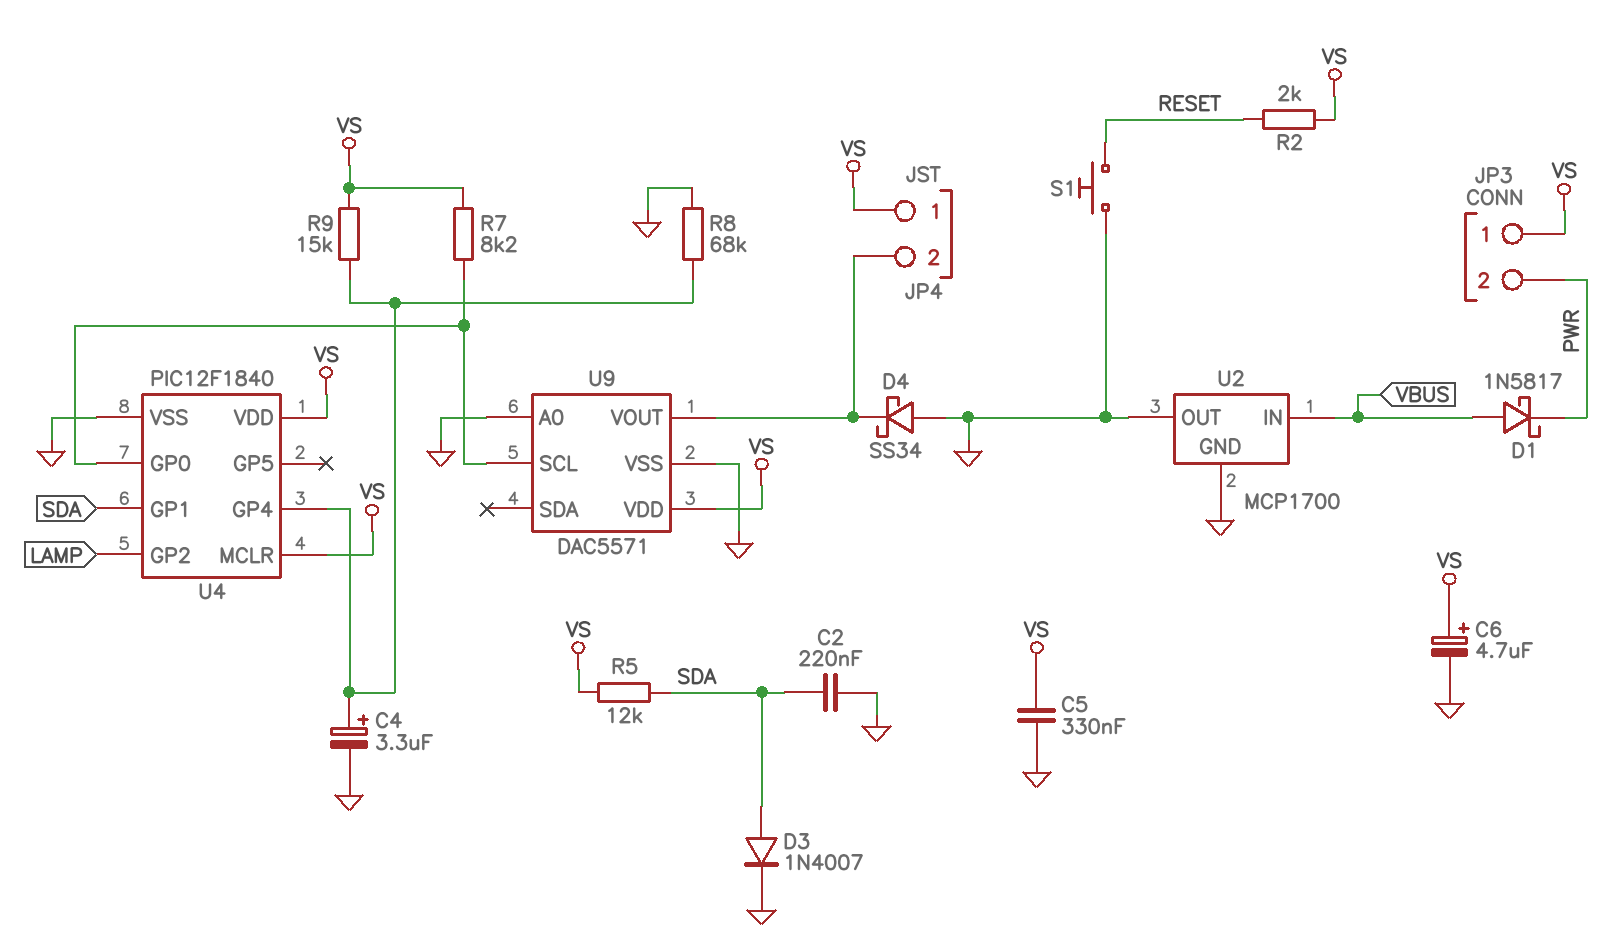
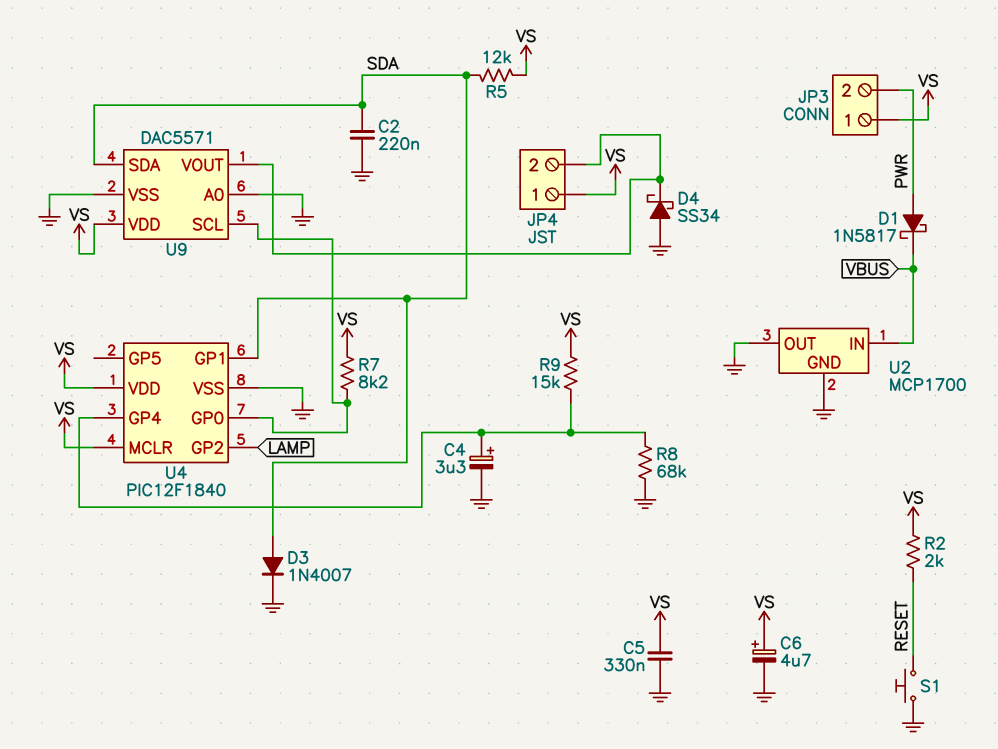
D1: schottky 1N5817 (A VBUS, K PWR) -> schottky 1N5817 (A PWR, K VBUS)
U9 pin SDA: none -> SDA

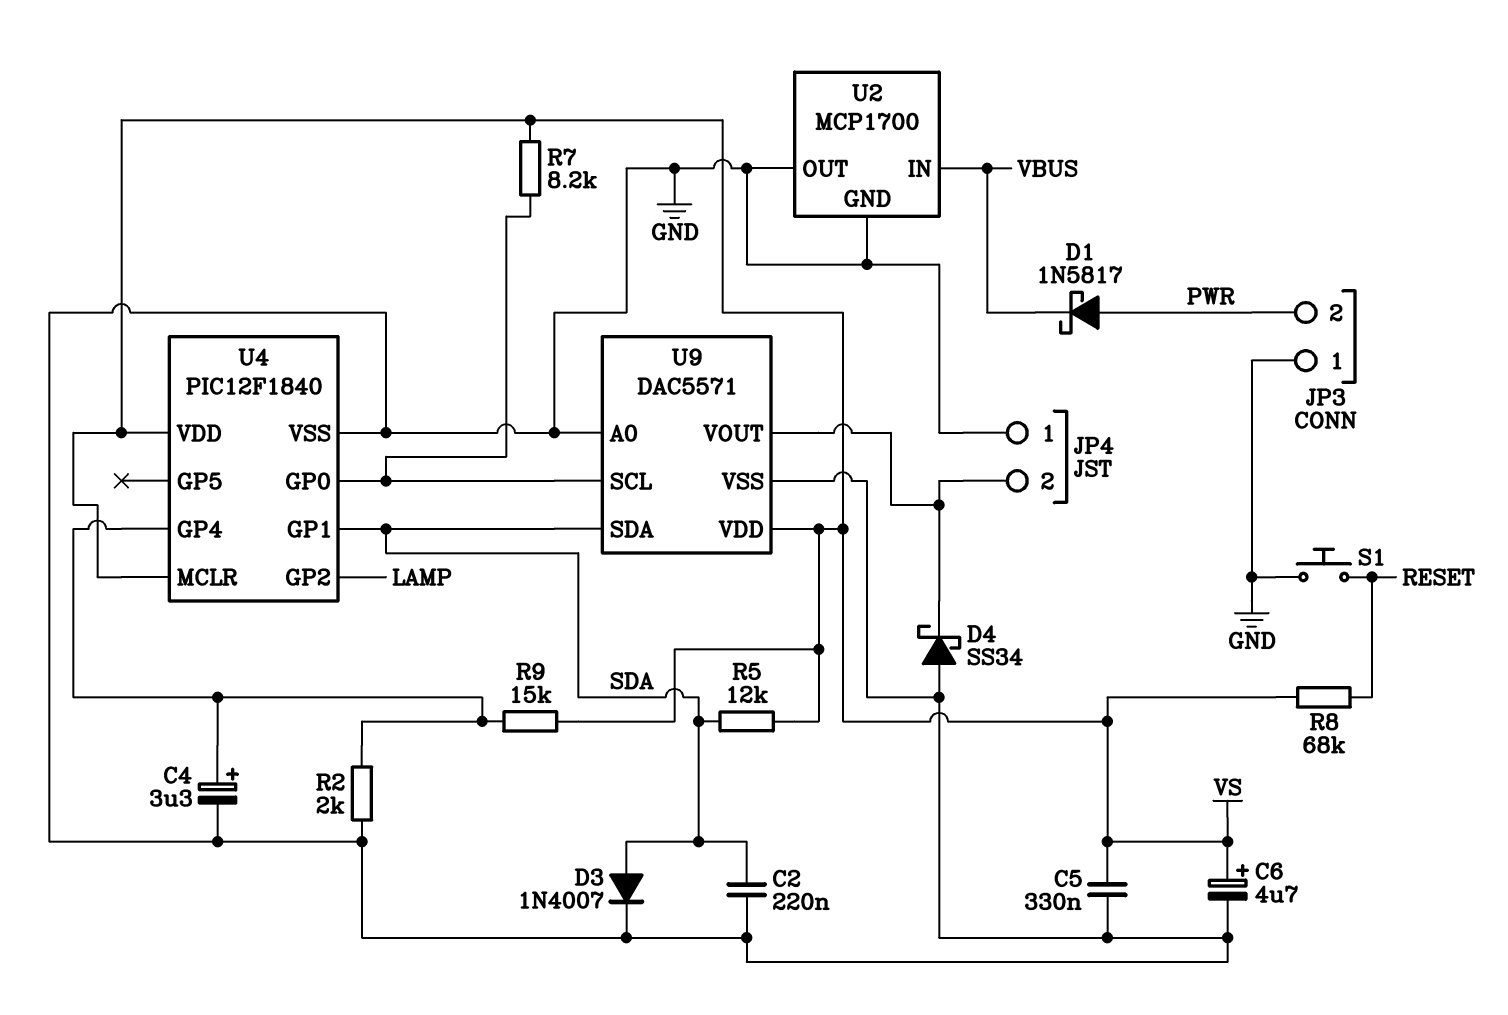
JP3 pin 1: VS -> GND
JP4 pin 1: VS -> GND
R2: 2k (RESET, VS) -> 2k (GND, U4/GP4)
R8: 68k (GND, U4/GP4) -> 68k (RESET, VS)

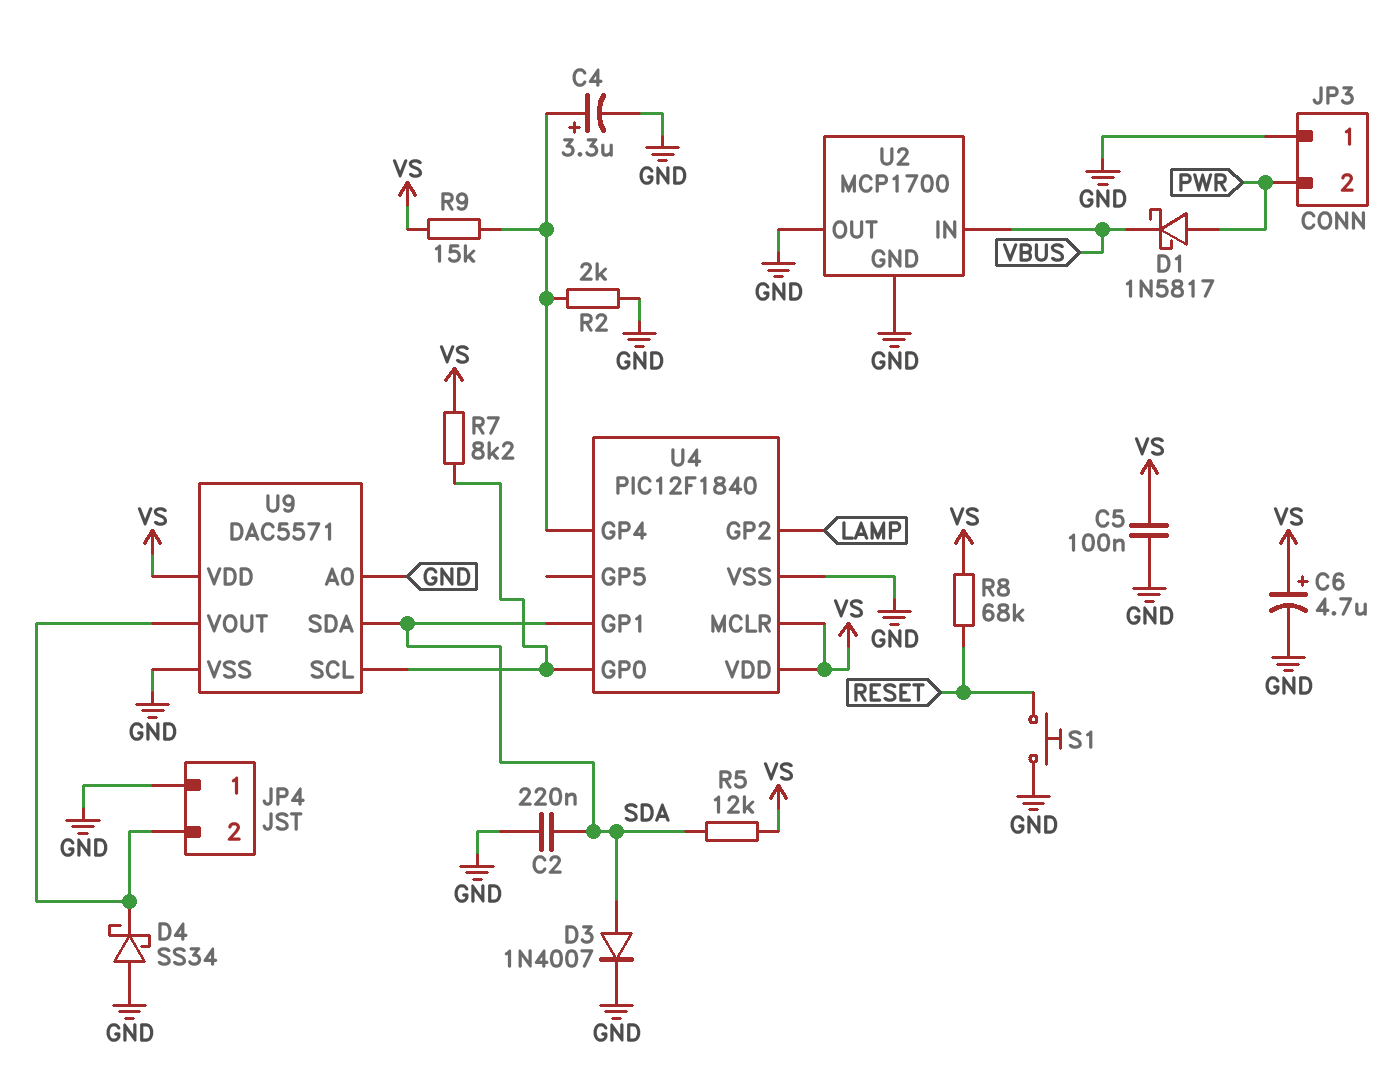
C5: 330nF (GND, VS) -> 100nF (GND, VS)

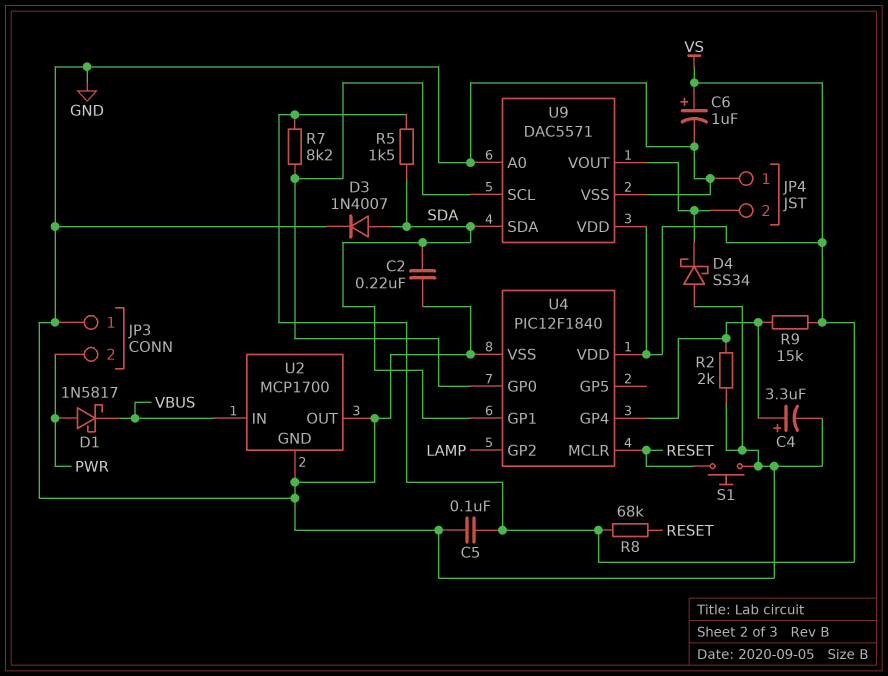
C6: 4.7uF (plus VS, minus GND) -> 1uF (plus VS, minus GND)
R5: 12k (SDA, VS) -> 1.5k (SDA, VS)
U4 pin MCLR: VS -> RESET

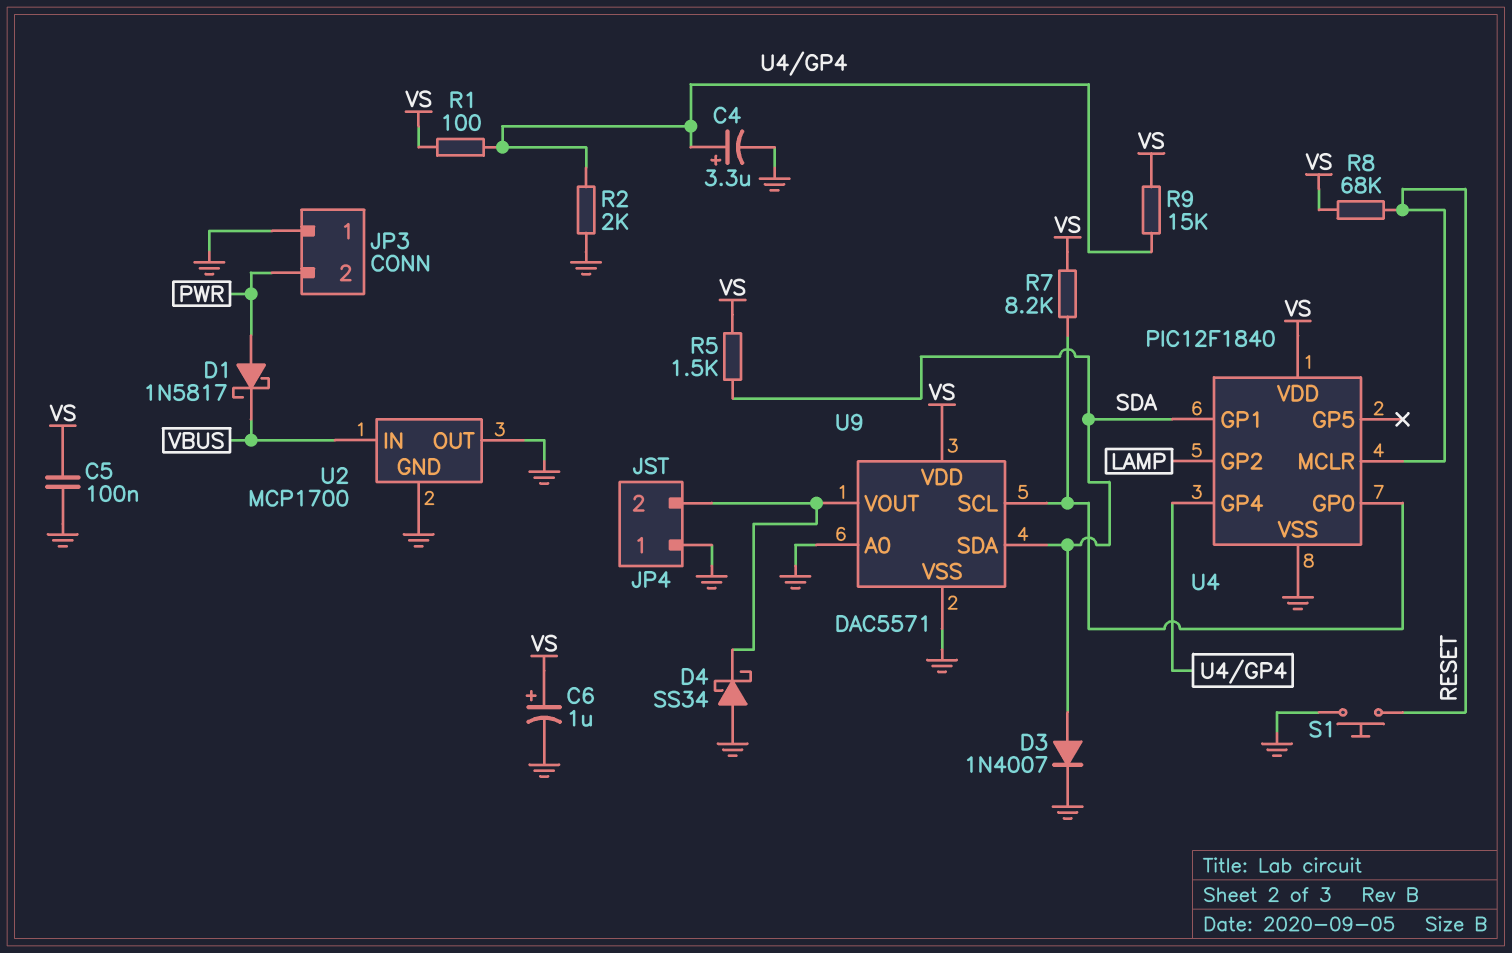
C2: 220nF (GND, SDA) -> none
R1: none -> 100 (U4/GP4, VS)

